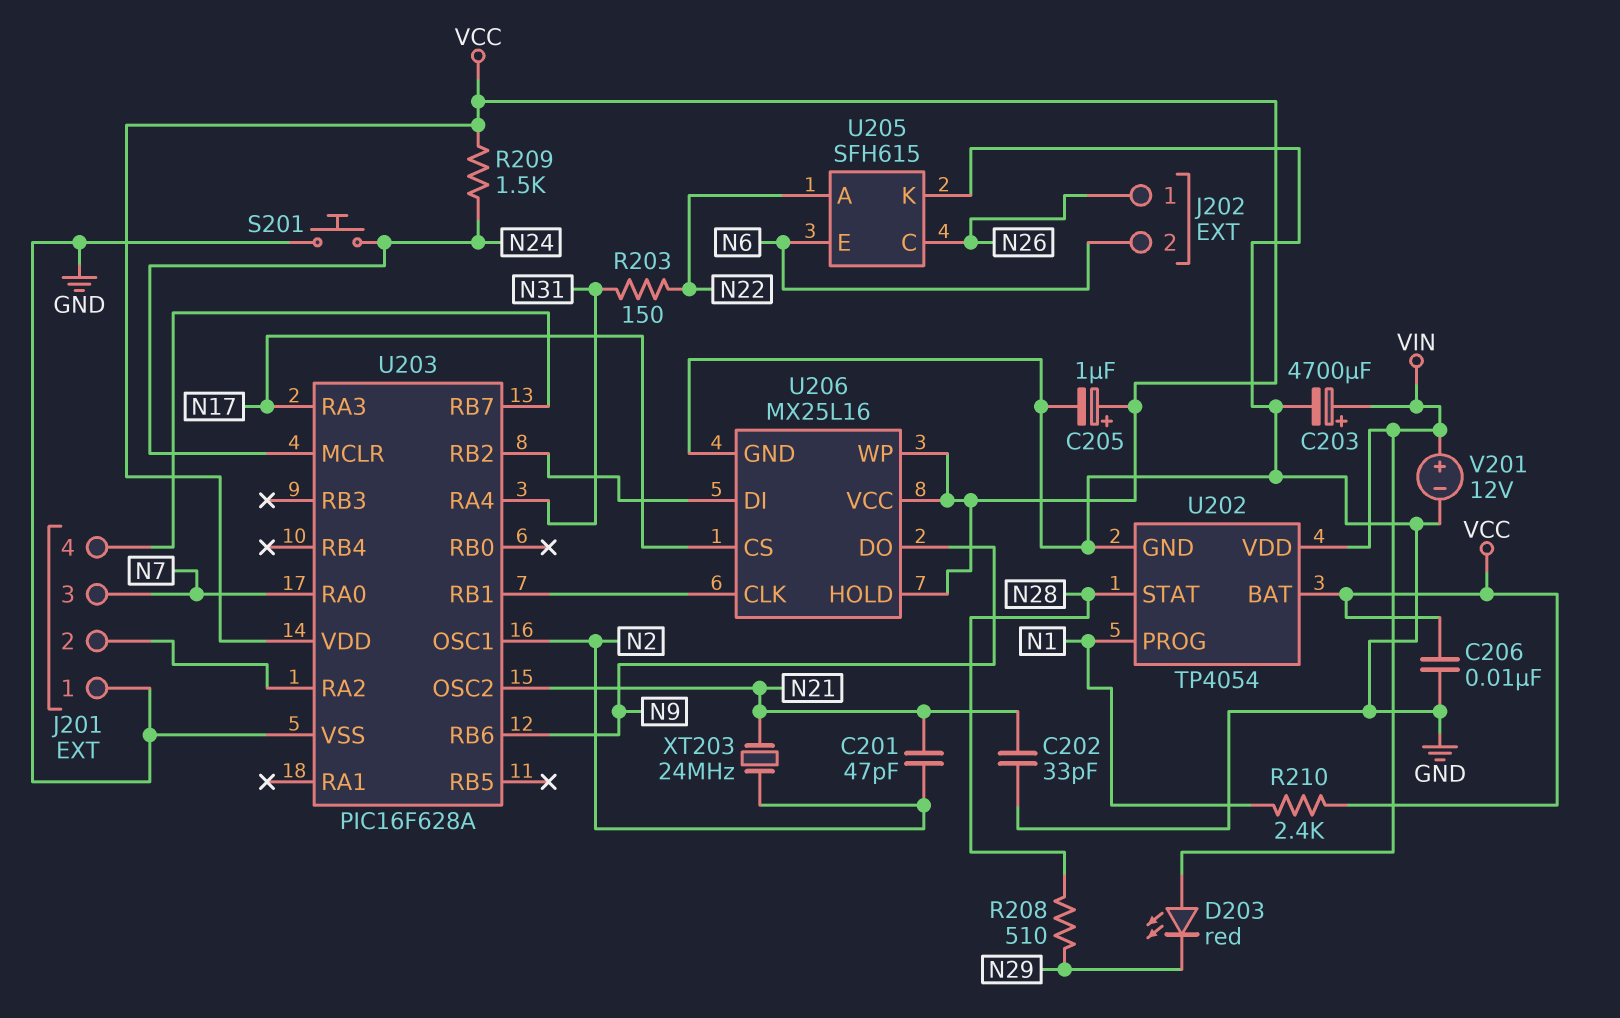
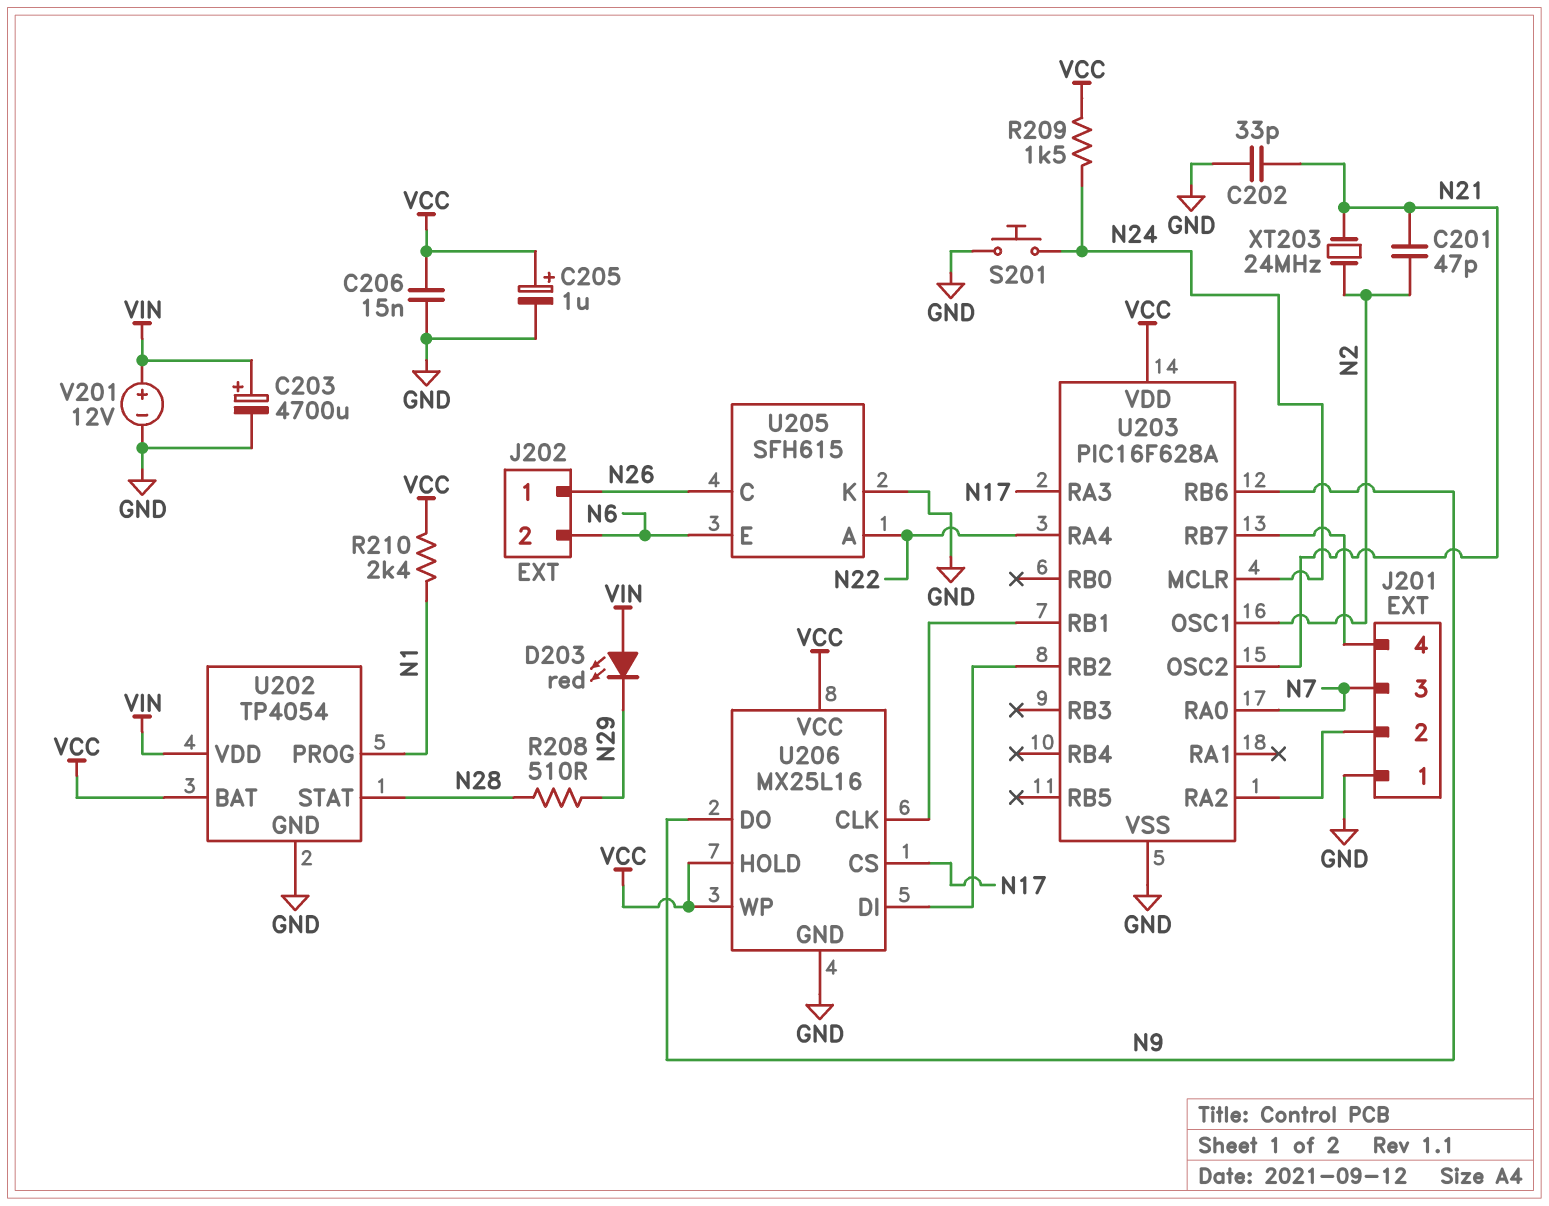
C206: 10nF (GND, VCC) -> 15nF (GND, VCC)
R203: 150 (N22, N31) -> none
U203 pin RA4: N31 -> N22

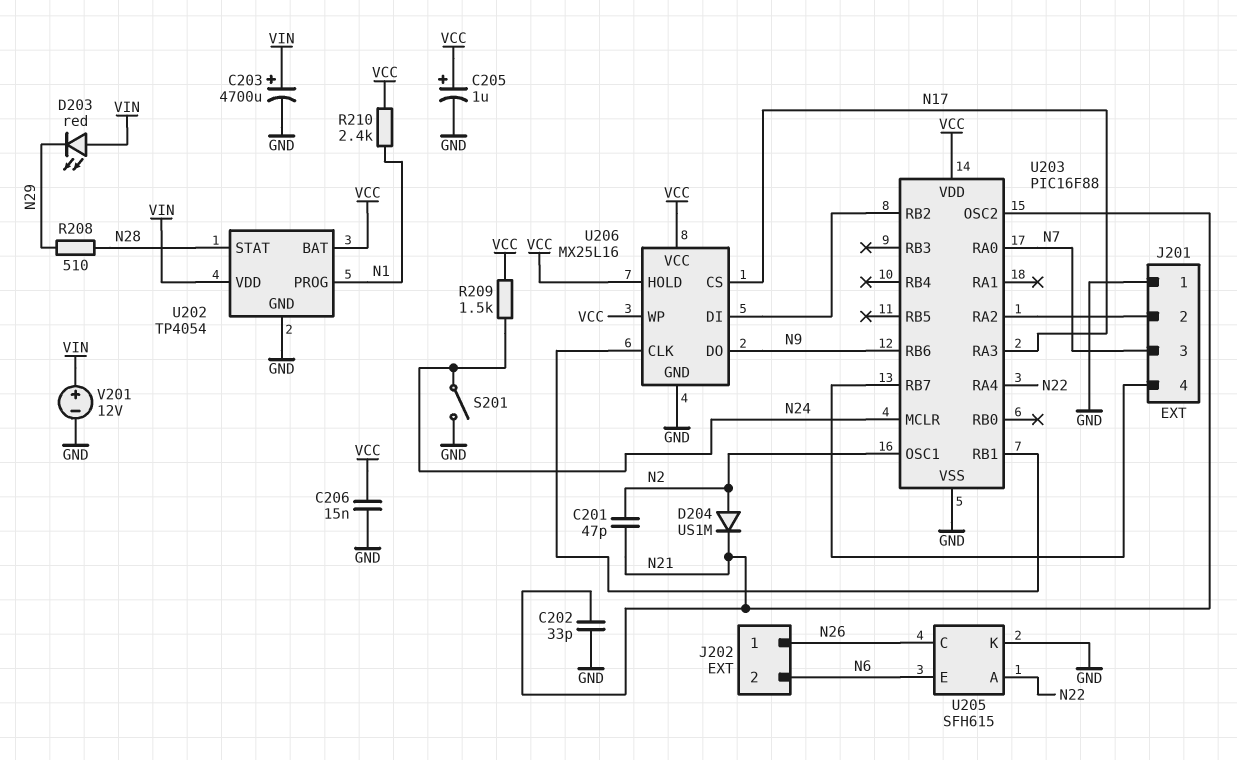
D204: none -> diode US1M (A N2, K N21)
S201: button (GND, N24) -> switch (GND, N24)
U203: PIC16F628A -> PIC16F88
XT203: 24MHz (N2, N21) -> none

